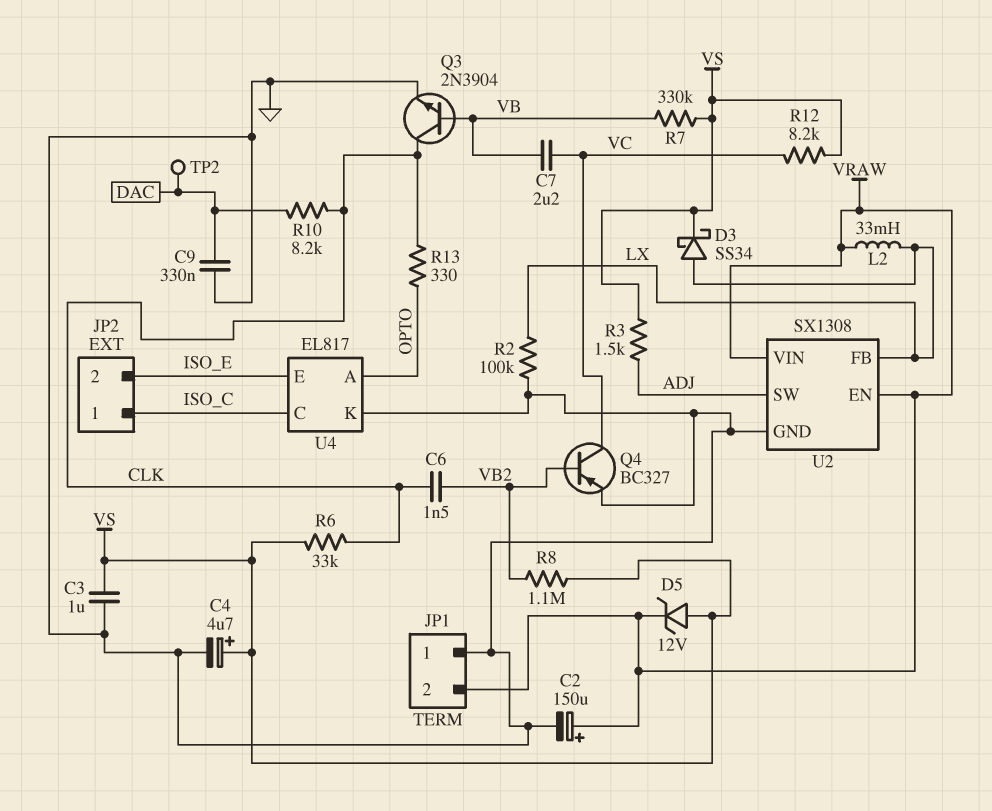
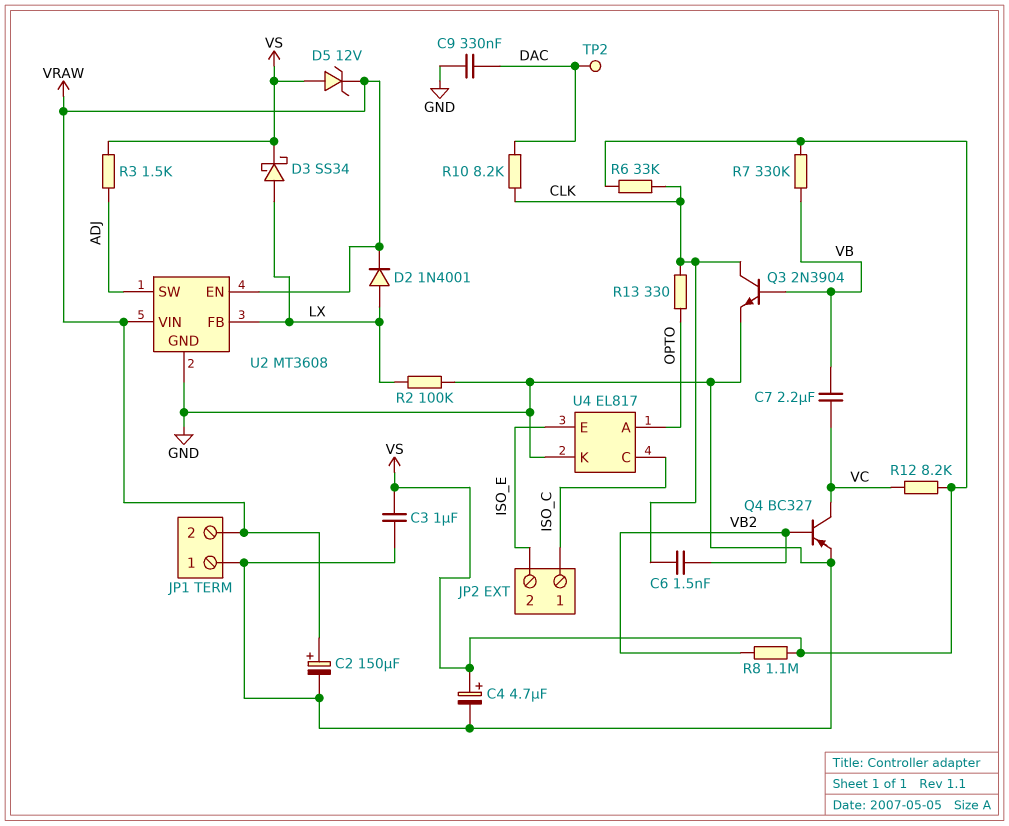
D2: none -> diode 1N4001 (A LX, K VRAW)
L2: 33mH (LX, VRAW) -> none
U2: SX1308 -> MT3608

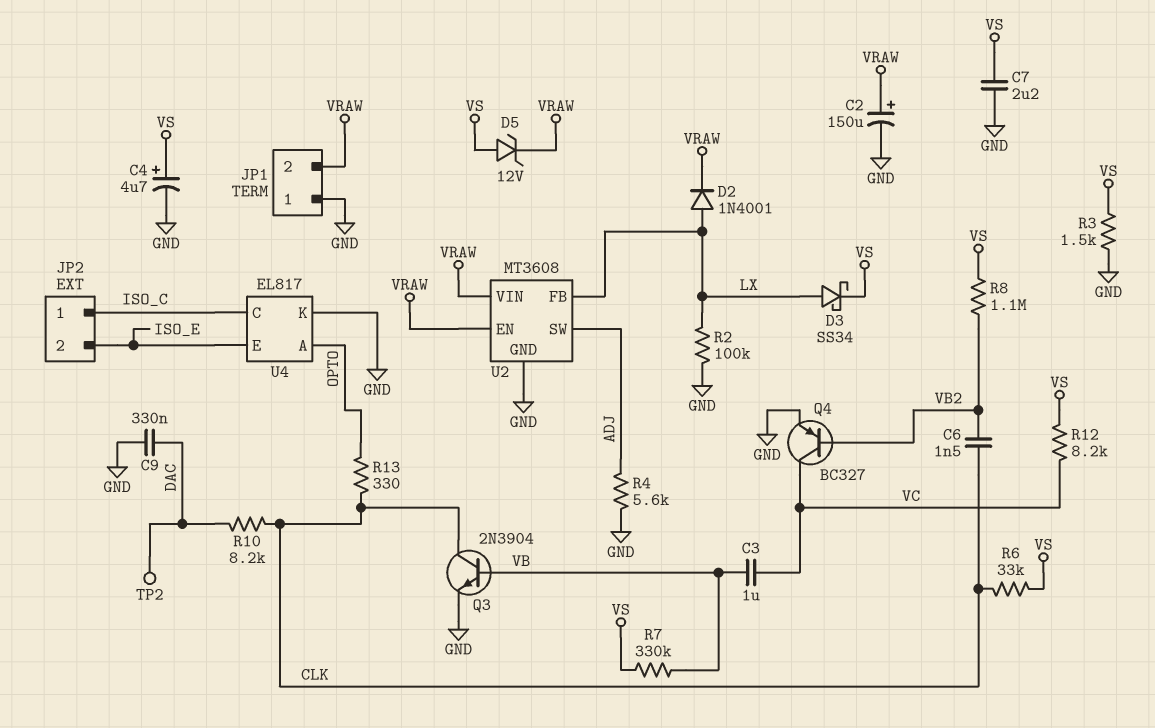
C3: 1uF (GND, VS) -> 1uF (VB, VC)
C7: 2.2uF (VB, VC) -> 2.2uF (GND, VS)
R3: 1.5k (ADJ, VS) -> 1.5k (GND, VS)
R4: none -> 5.6k (ADJ, GND)

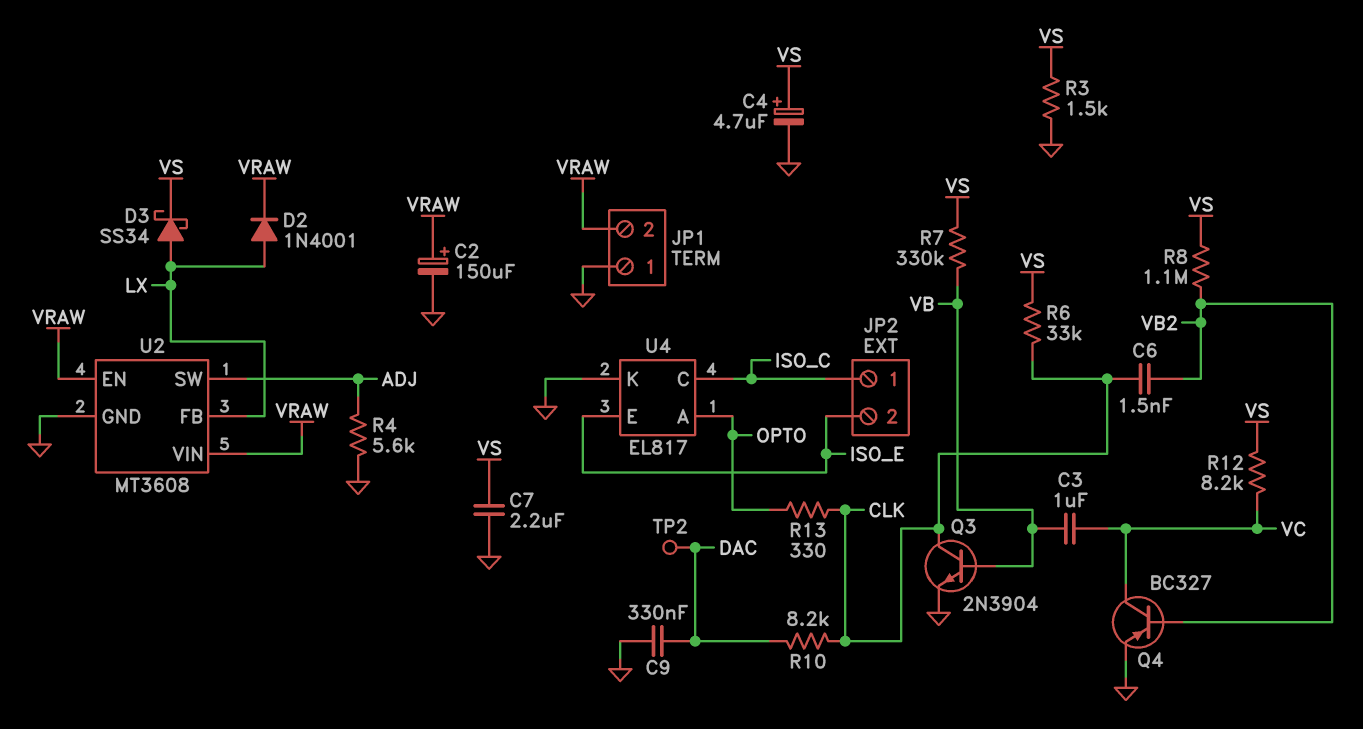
D5: zener 12V (A VS, K VRAW) -> none
R2: 100k (GND, LX) -> none

